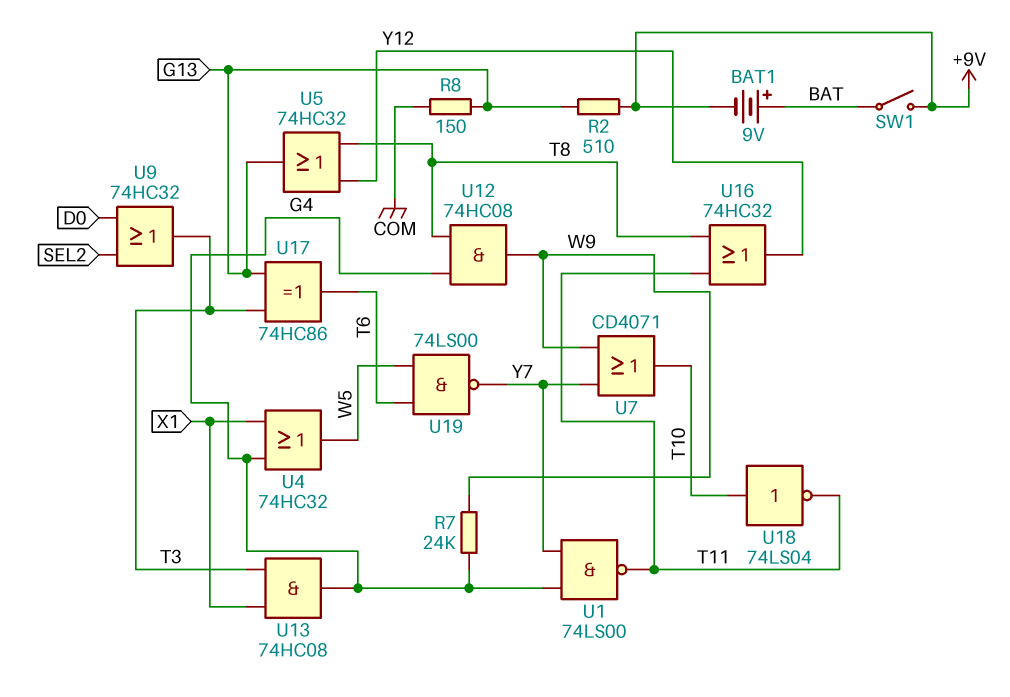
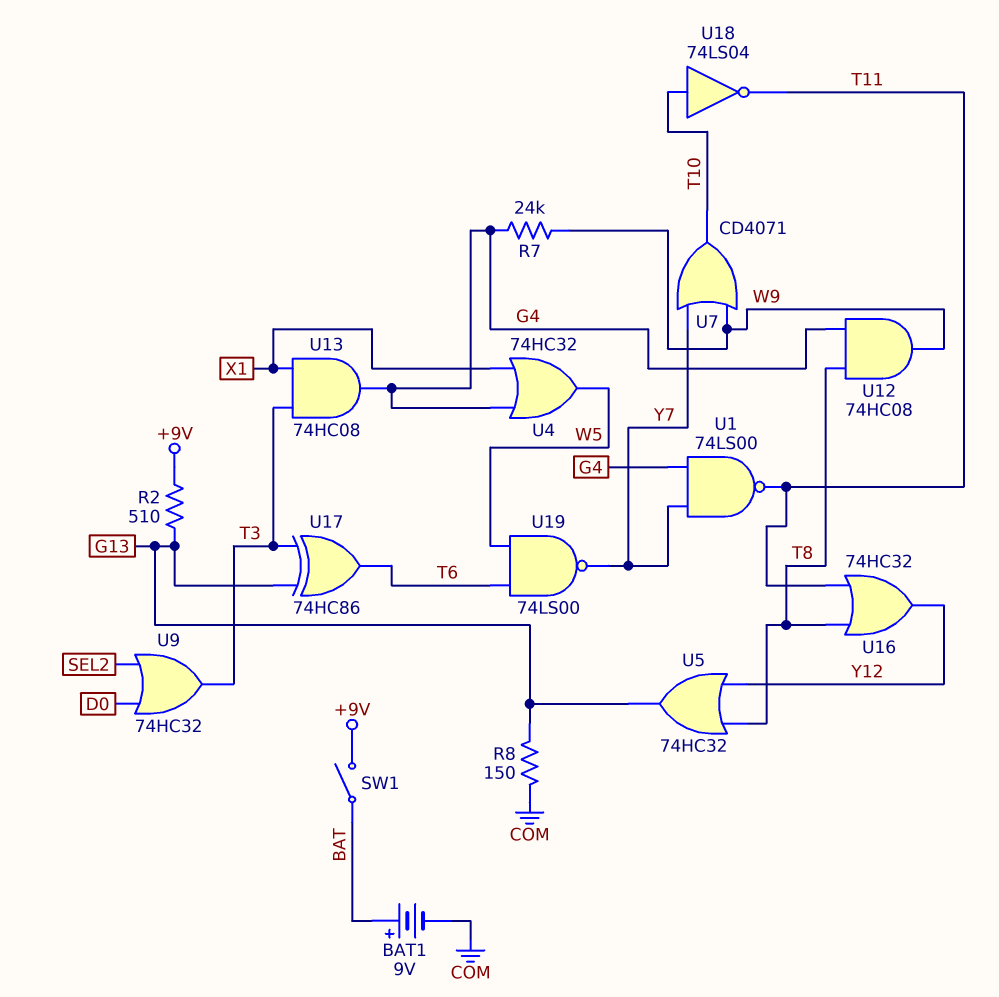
BAT1: 9V (plus BAT, minus +9V) -> 9V (plus BAT, minus COM)

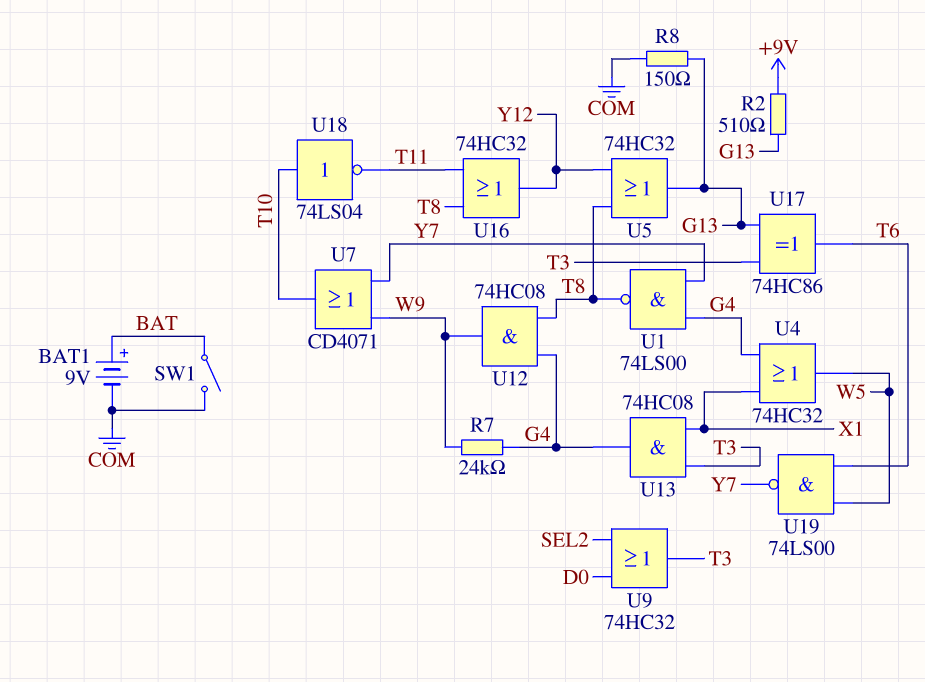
SW1: switch (+9V, BAT) -> switch (BAT, COM)
U1: NAND 74LS00 (in G4, in Y7, out T11) -> NAND 74LS00 (in G4, in Y7, out T8)

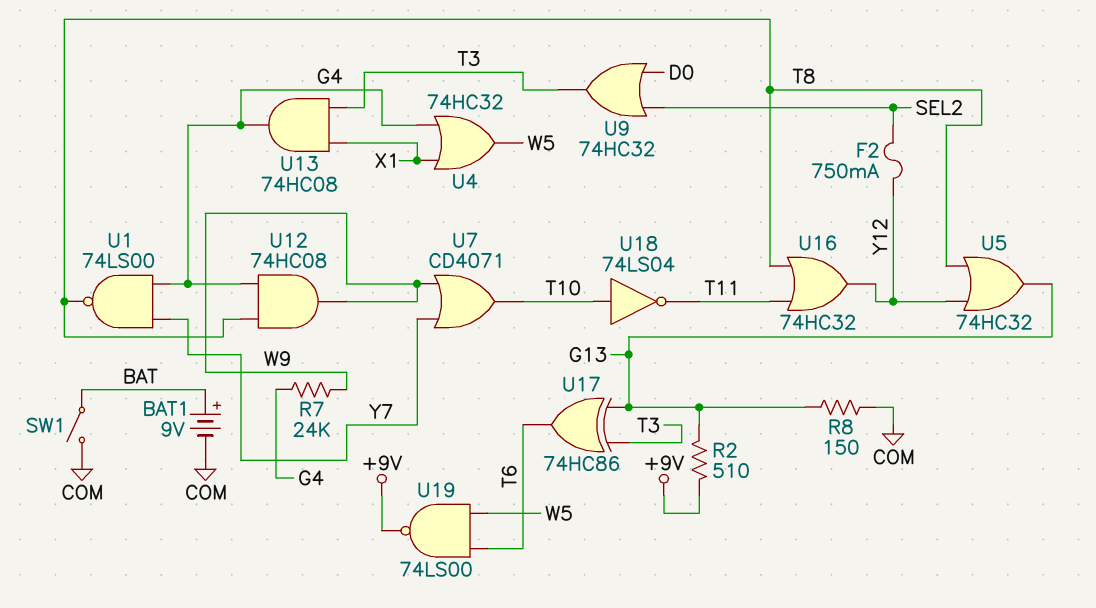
F2: none -> 750mA (SEL2, Y12)
U19: NAND 74LS00 (in T6, in W5, out Y7) -> NAND 74LS00 (in T6, in W5, out +9V)

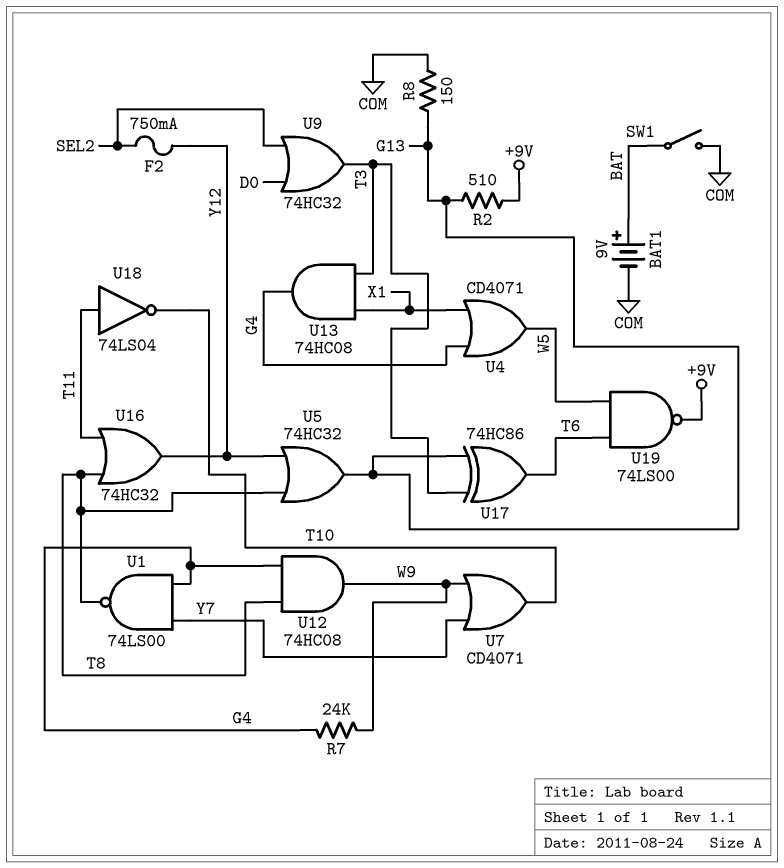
U4: OR 74HC32 (in G4, in X1, out W5) -> OR CD4071 (in G4, in X1, out W5)
U18: NOT 74LS04 (in T10, out T11) -> NOT 74LS04 (in T11, out T10)

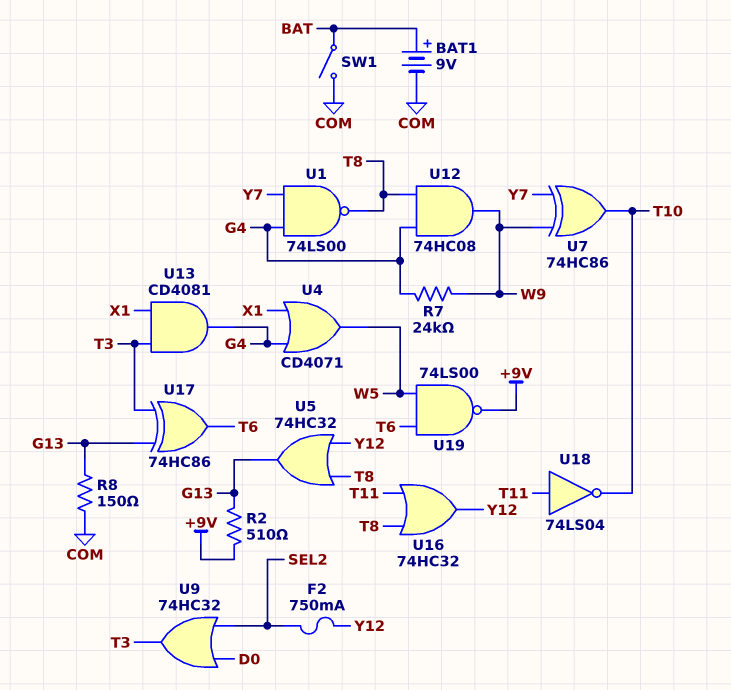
U7: OR CD4071 (in W9, in Y7, out T10) -> XOR 74HC86 (in W9, in Y7, out T10)
U13: AND 74HC08 (in T3, in X1, out G4) -> AND CD4081 (in T3, in X1, out G4)

